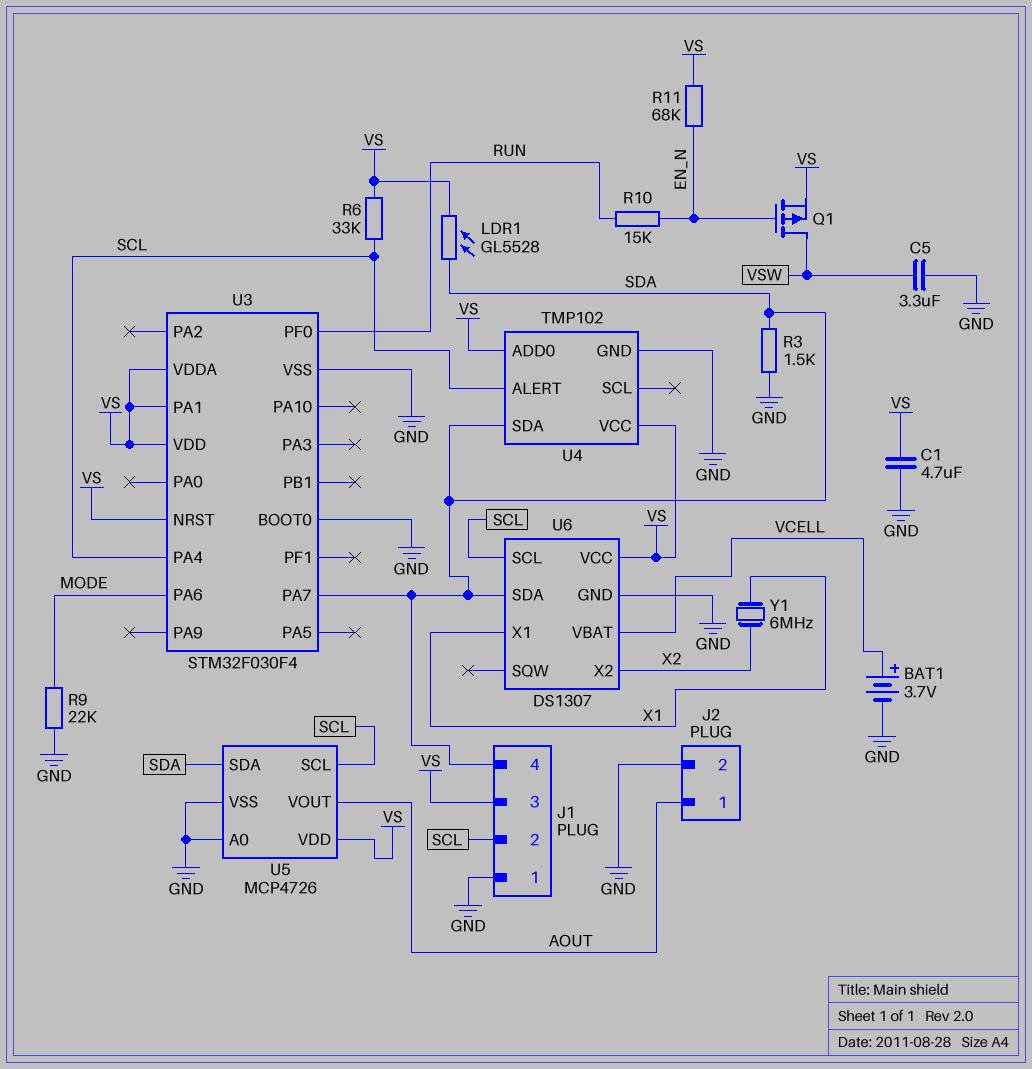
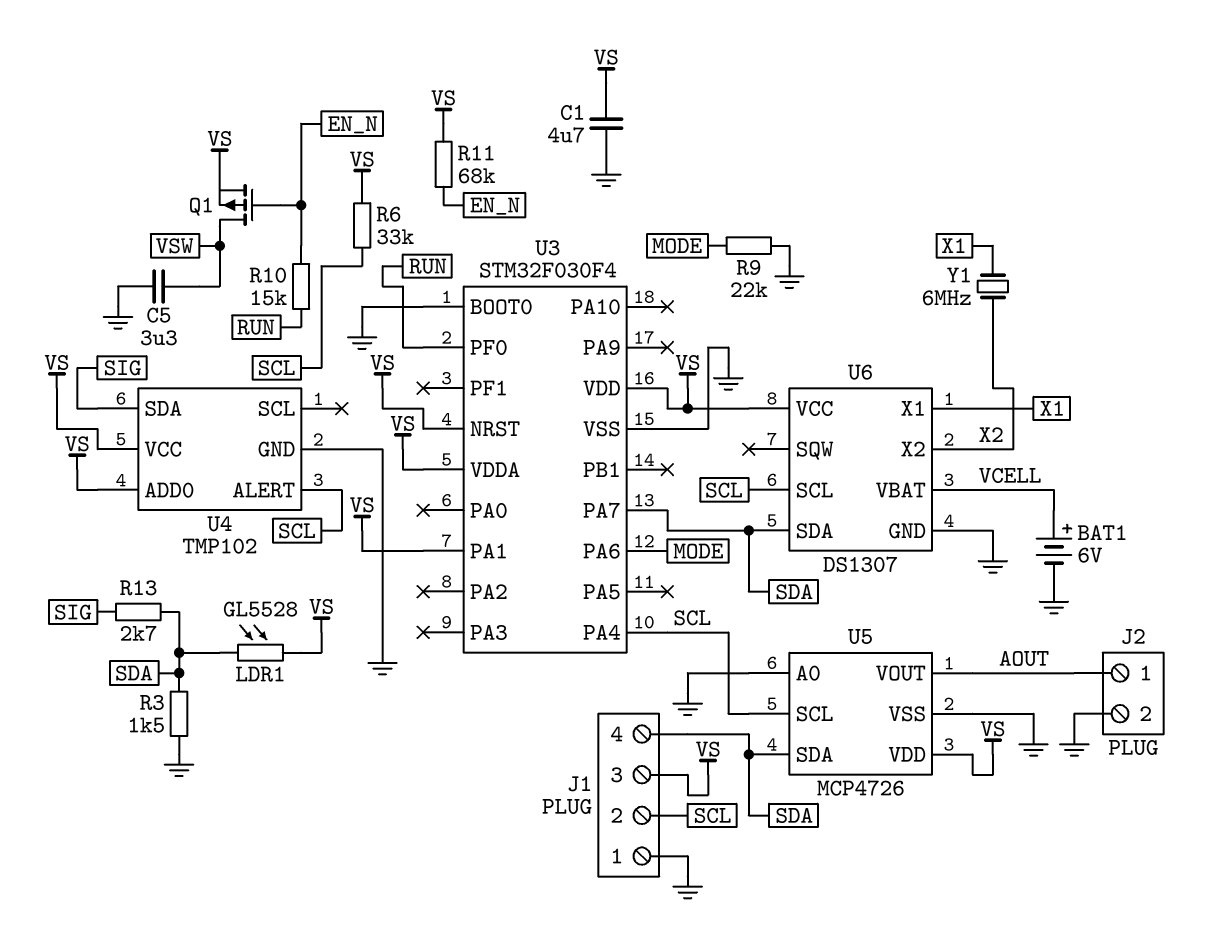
BAT1: 3.7V (plus VCELL, minus GND) -> 6V (plus VCELL, minus GND)
R13: none -> 2.7k (SDA, SIG)
U4 pin SDA: SDA -> SIG

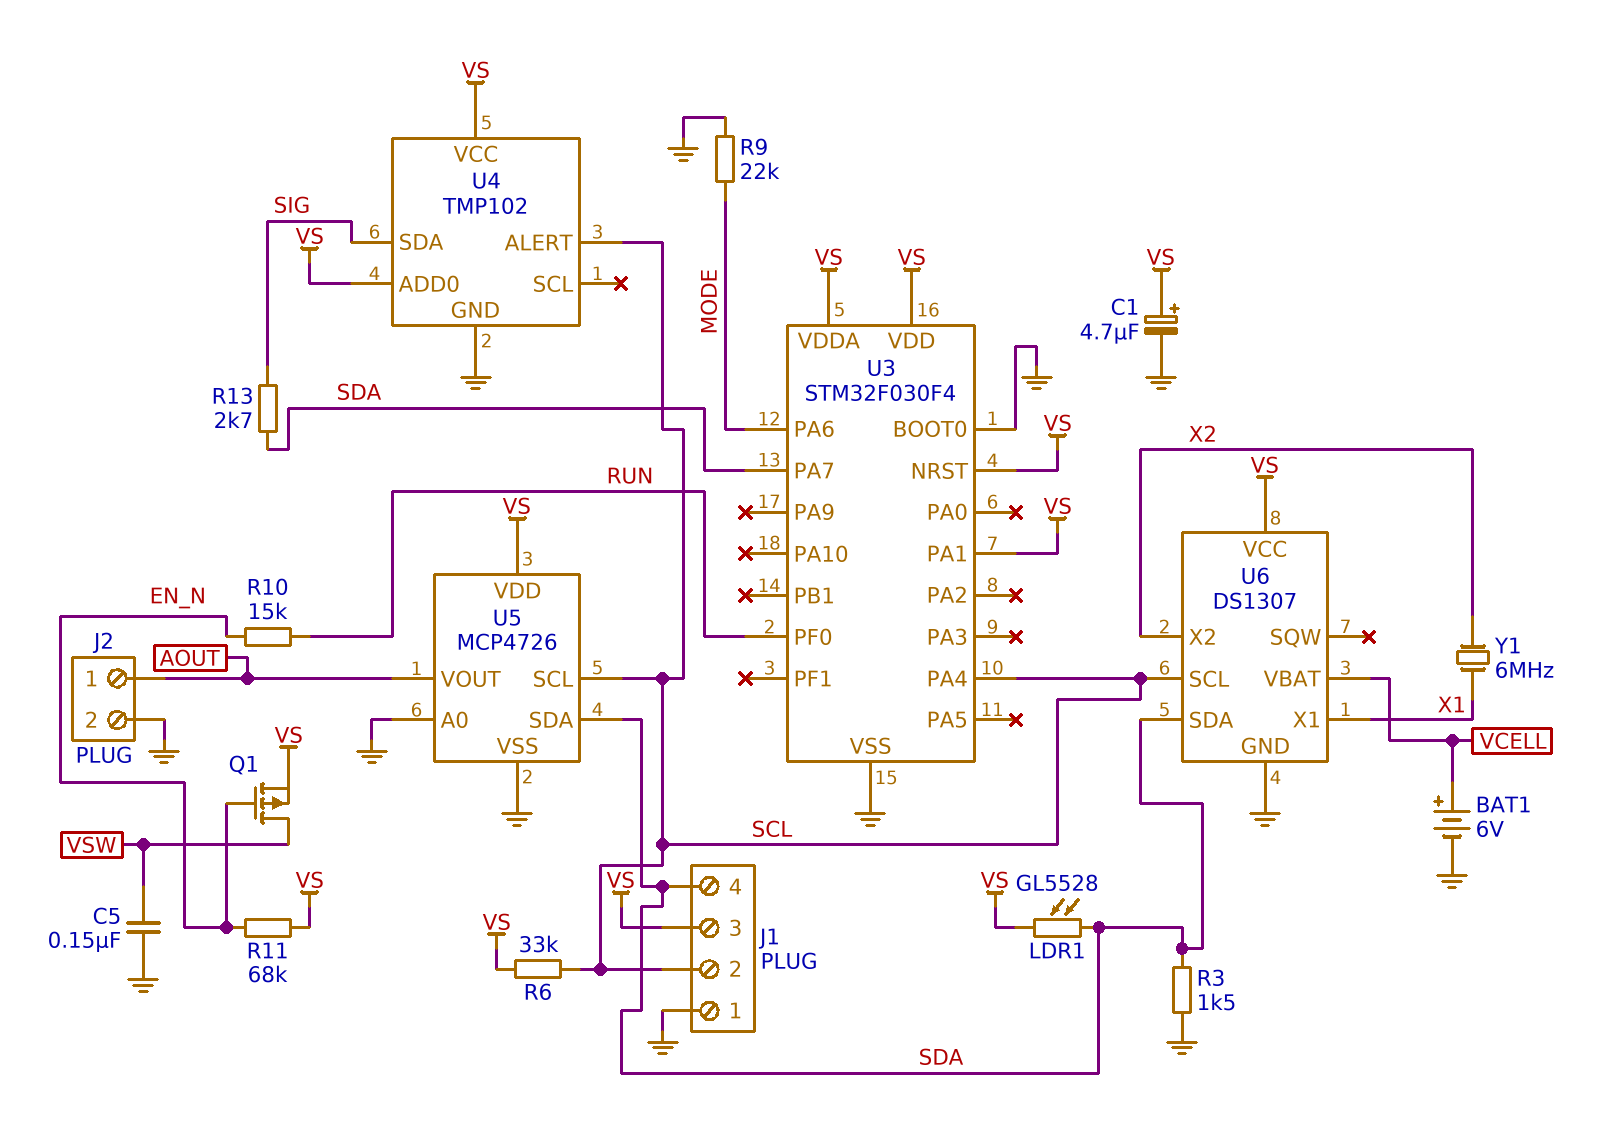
C1: 4.7uF (GND, VS) -> 4.7uF (plus VS, minus GND)
C5: 3.3uF (GND, VSW) -> 150nF (GND, VSW)

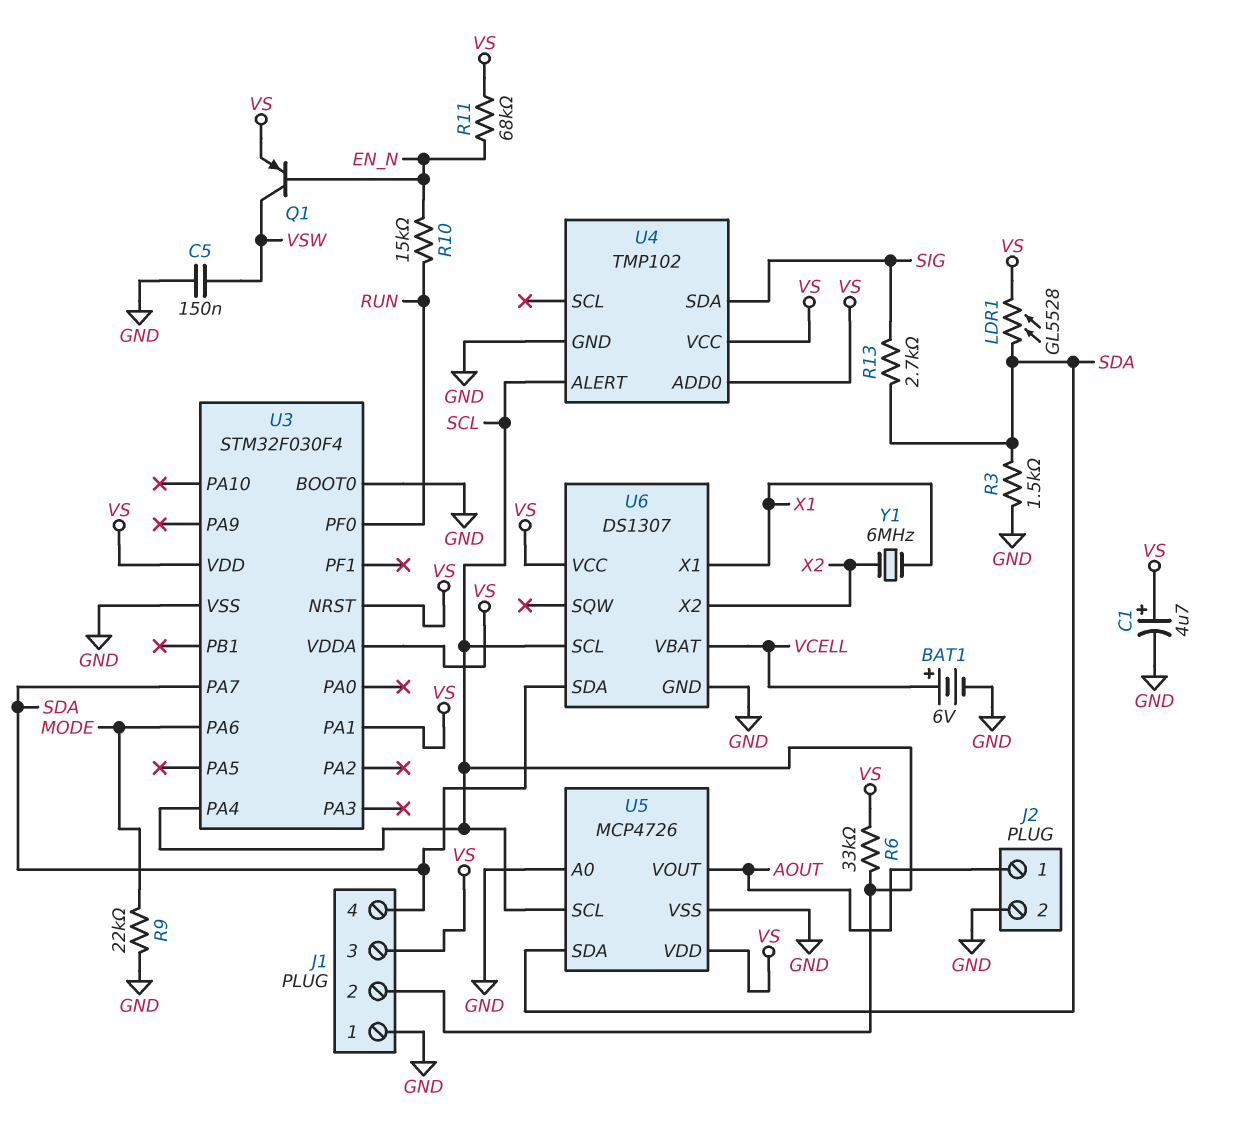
Q1: PMOS (G EN_N, D VSW, S VS) -> PNP (B EN_N, C VSW, E VS)

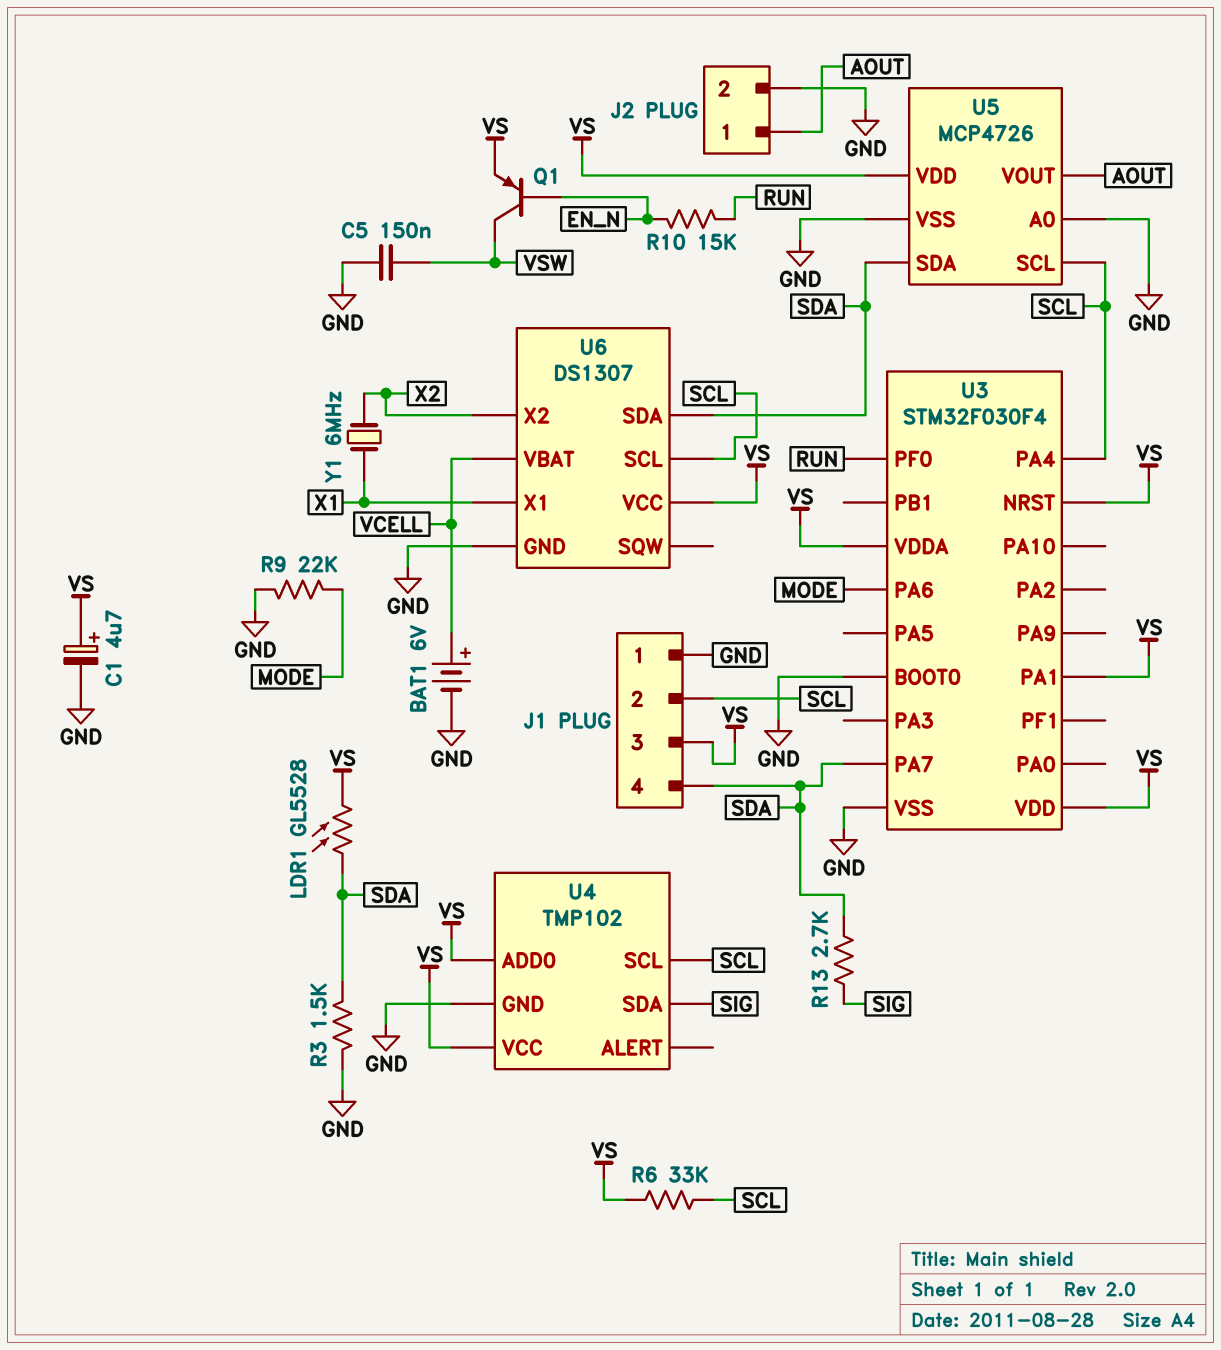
R11: 68k (EN_N, VS) -> none
U4 pin ALERT: SCL -> none
U4 pin SCL: none -> SCL

